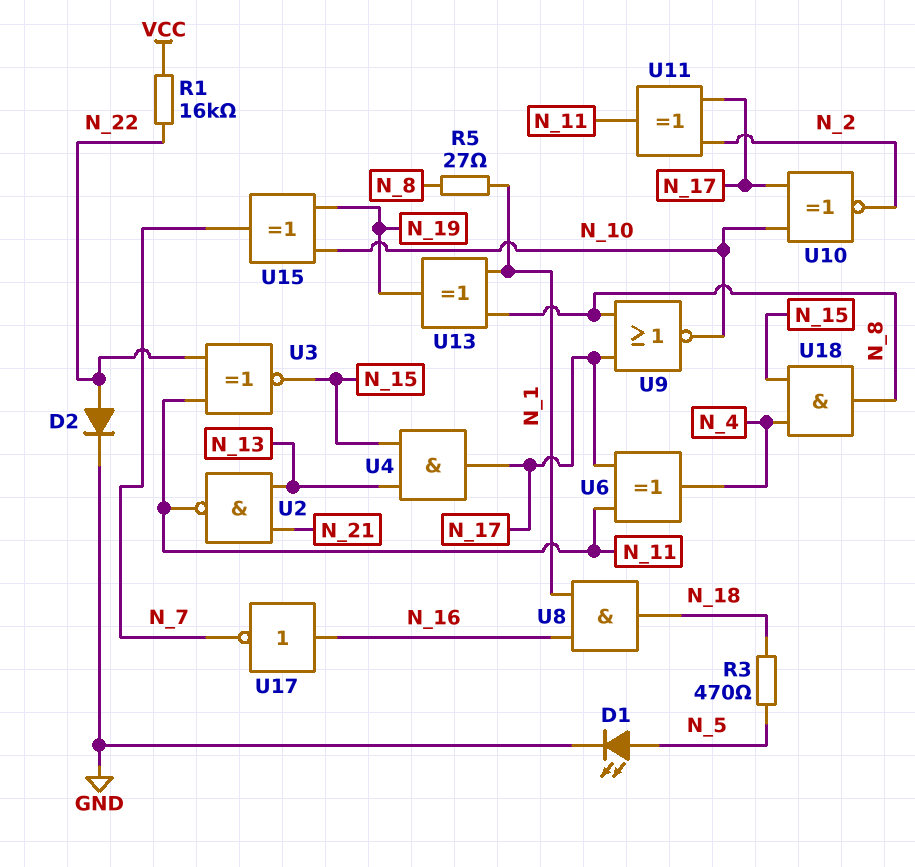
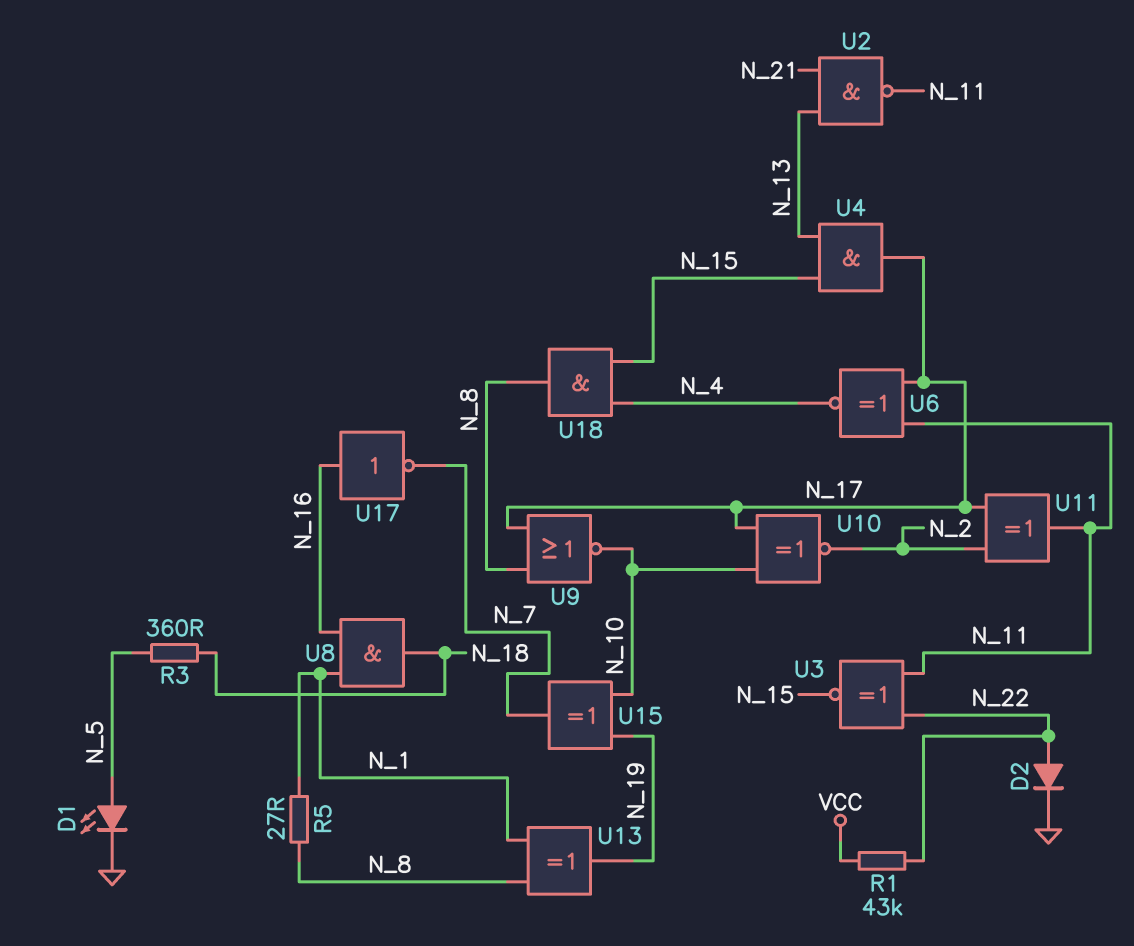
R1: 16k (N_22, VCC) -> 43k (N_22, VCC)
R3: 470 (N_5, N_18) -> 360 (N_5, N_18)
U6: XOR (in N_11, in N_17, out N_4) -> XNOR (in N_11, in N_17, out N_4)

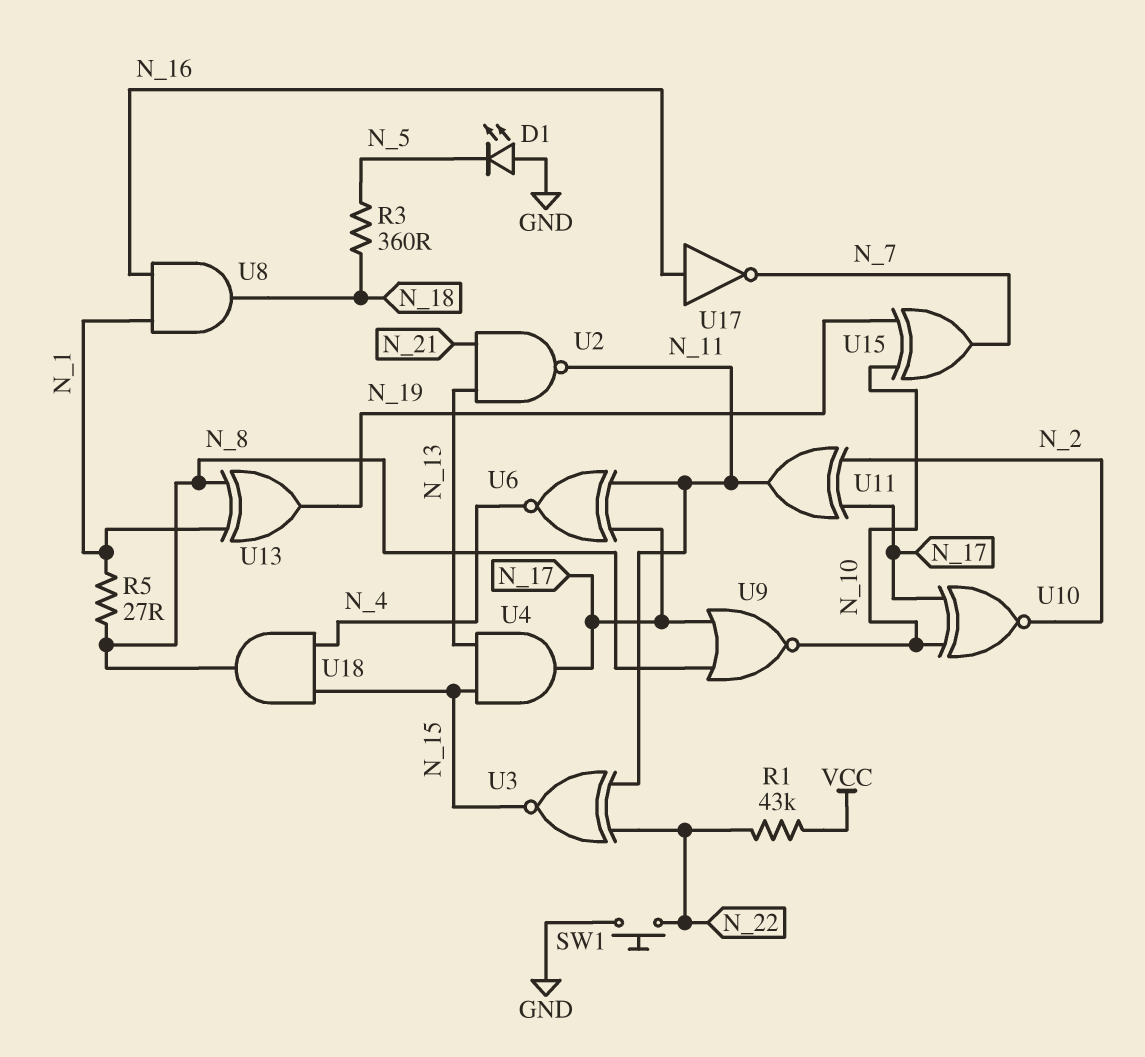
D1: LED (A N_5, K GND) -> LED (A GND, K N_5)
D2: diode (A N_22, K GND) -> none
SW1: none -> button (GND, N_22)

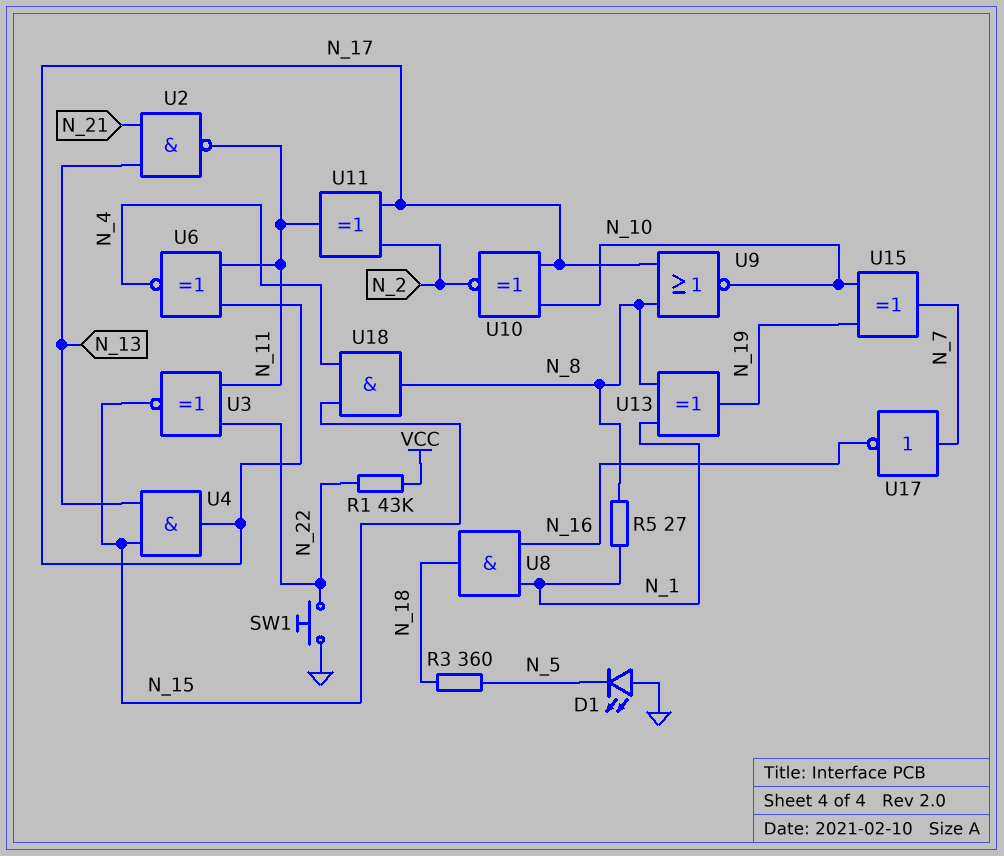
U17: NOT (in N_16, out N_7) -> NOT (in N_7, out N_16)

